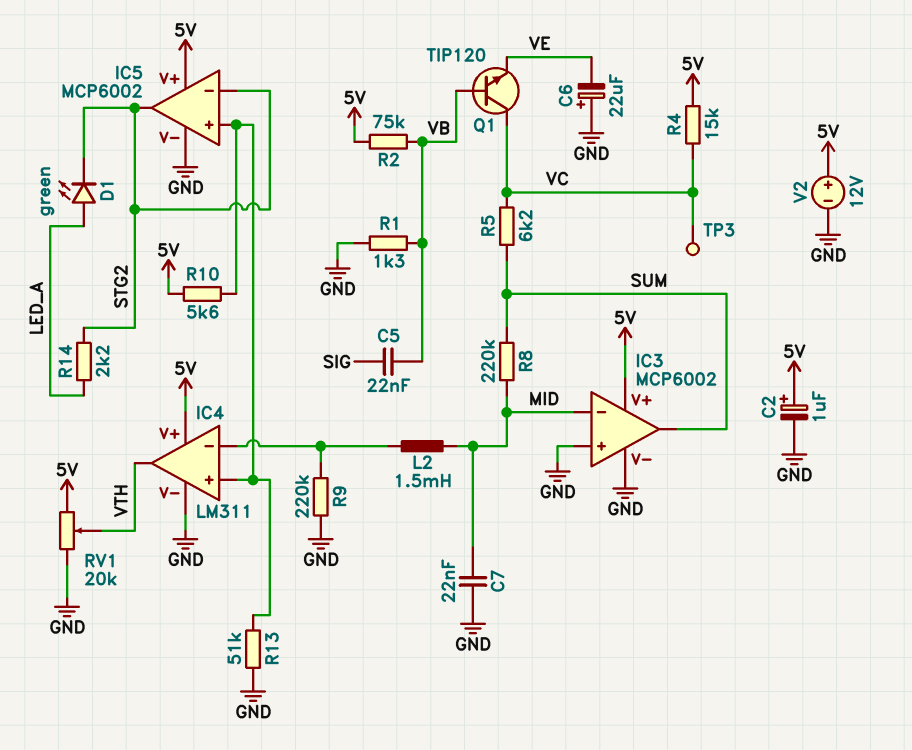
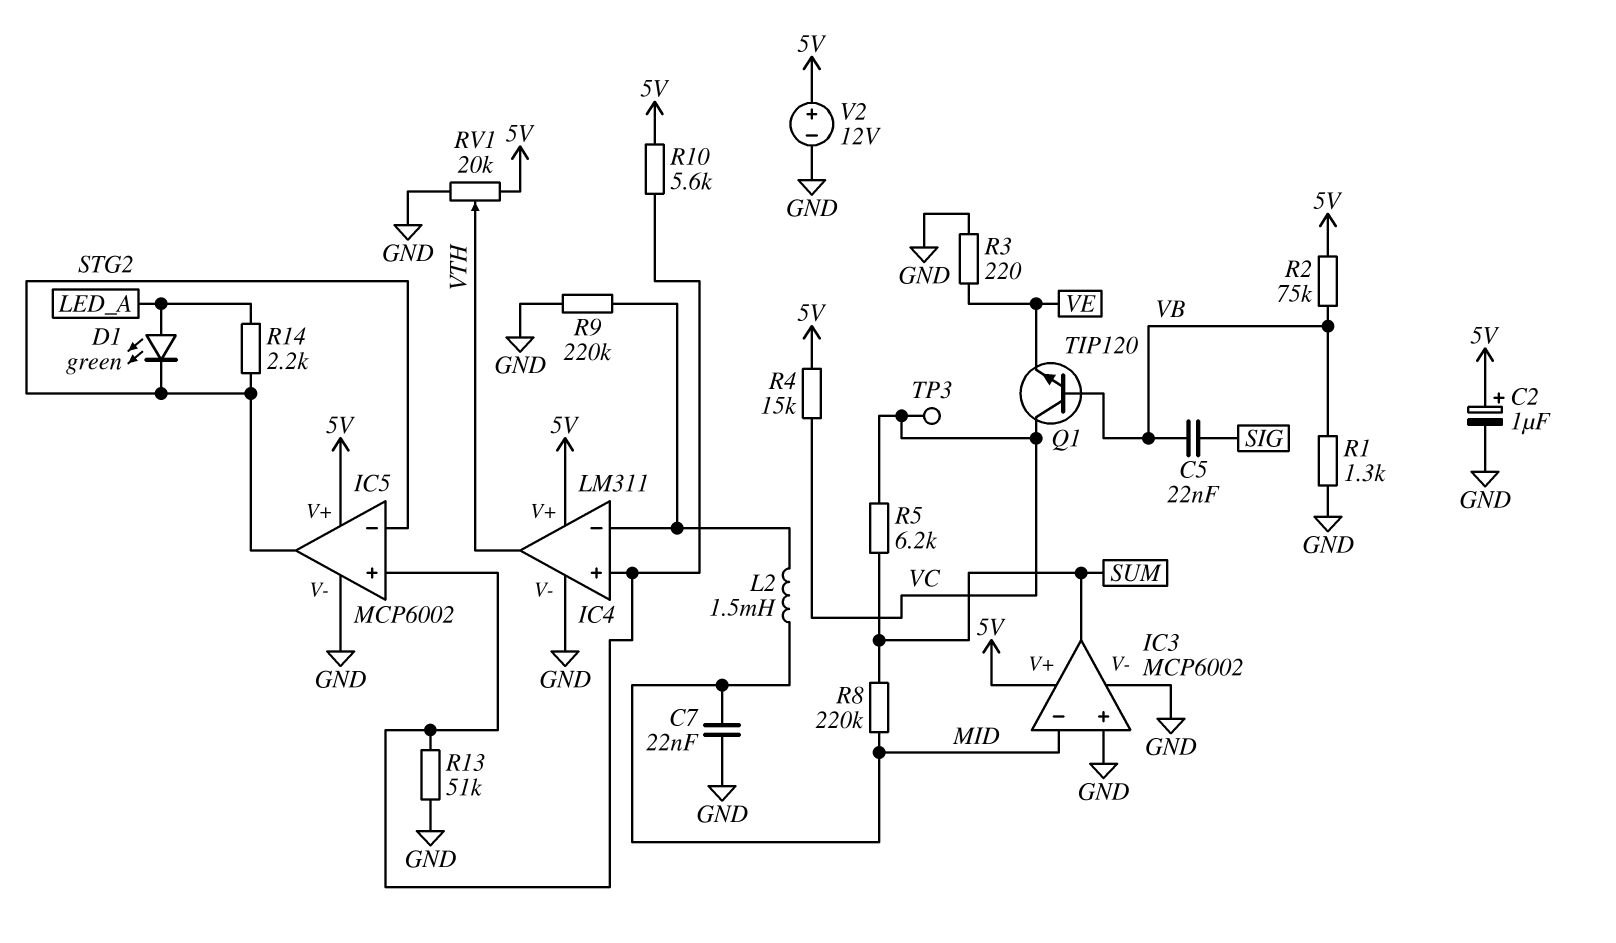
C6: 22uF (plus GND, minus VE) -> none
R3: none -> 220 (GND, VE)

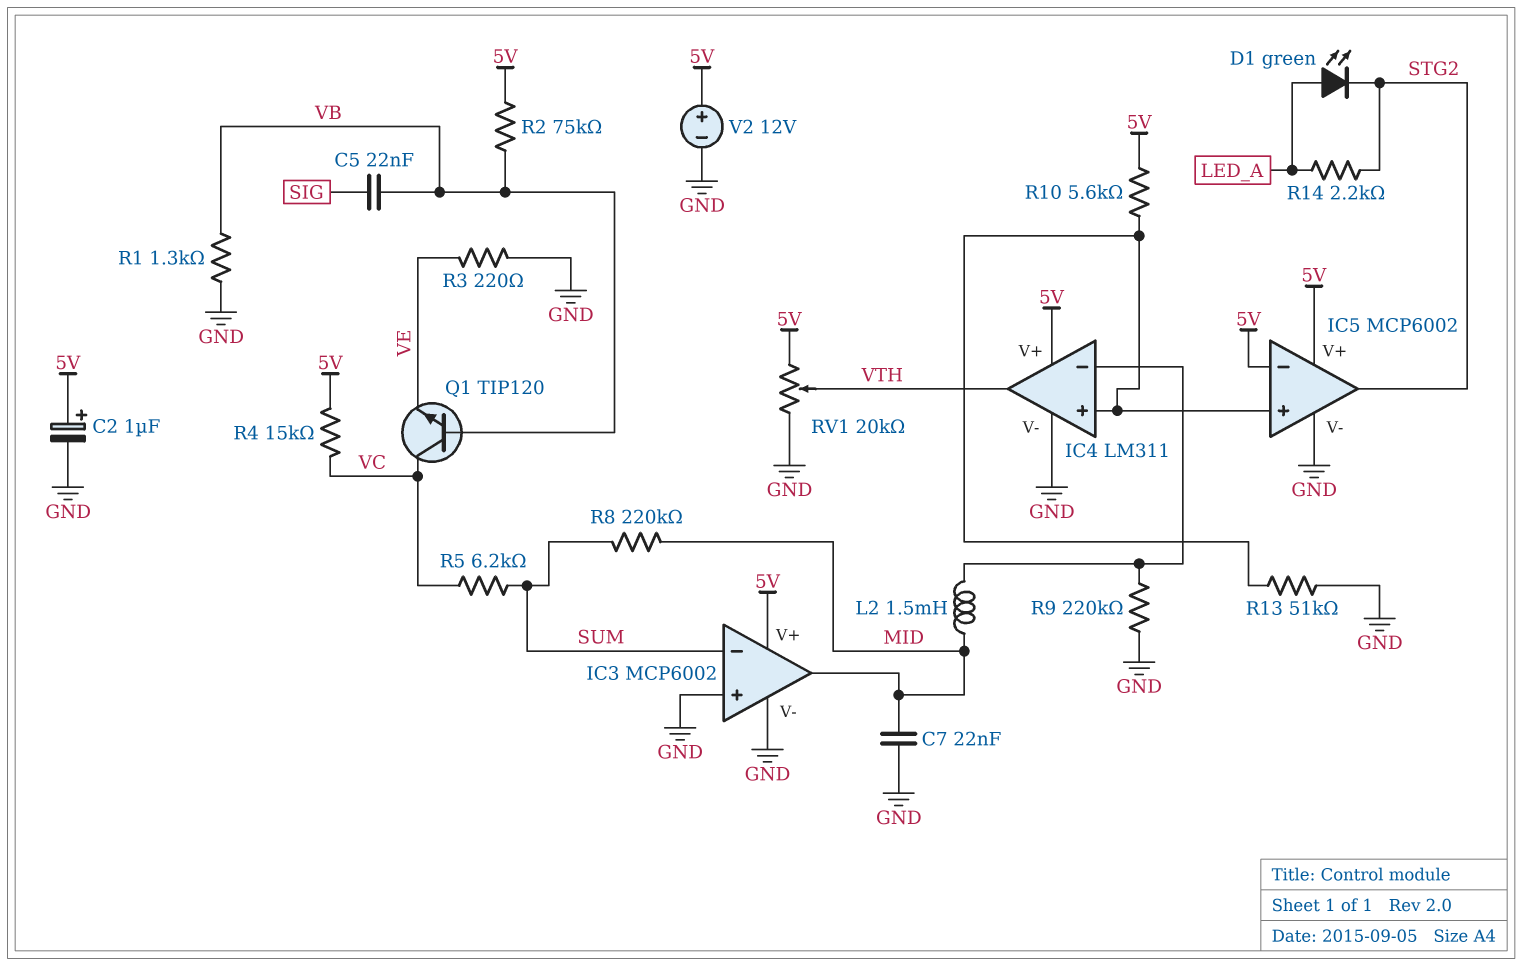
IC3 pin in-: MID -> SUM
IC3 pin out: SUM -> MID
IC5 pin in-: STG2 -> 5V
TP3: test point (VC) -> none

